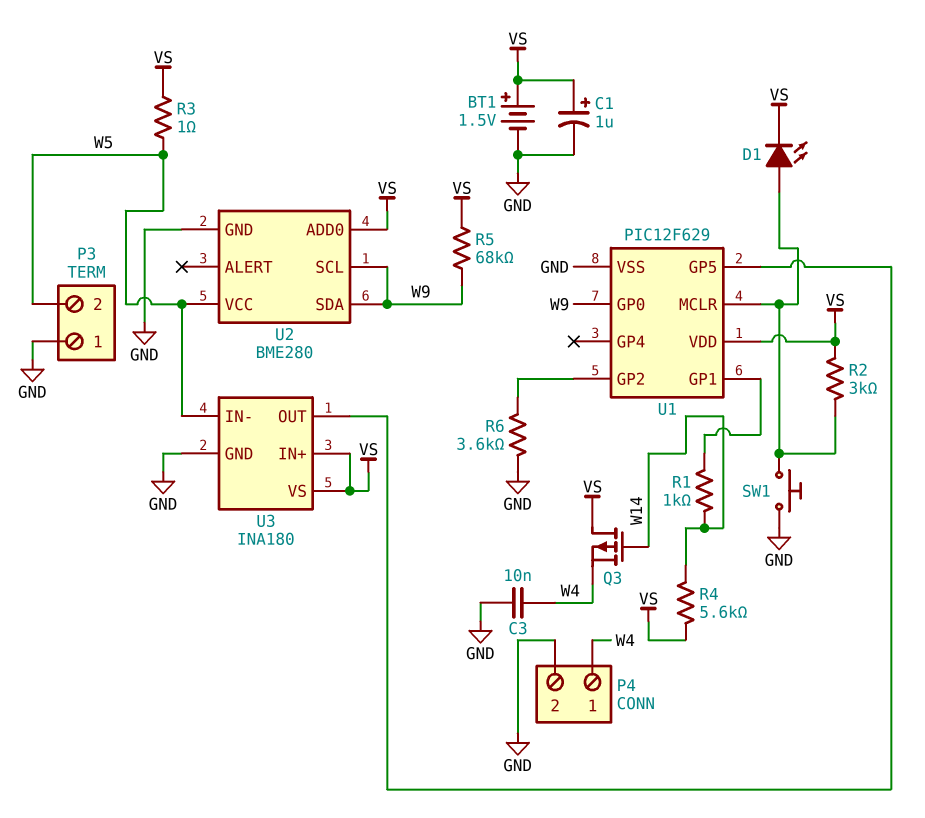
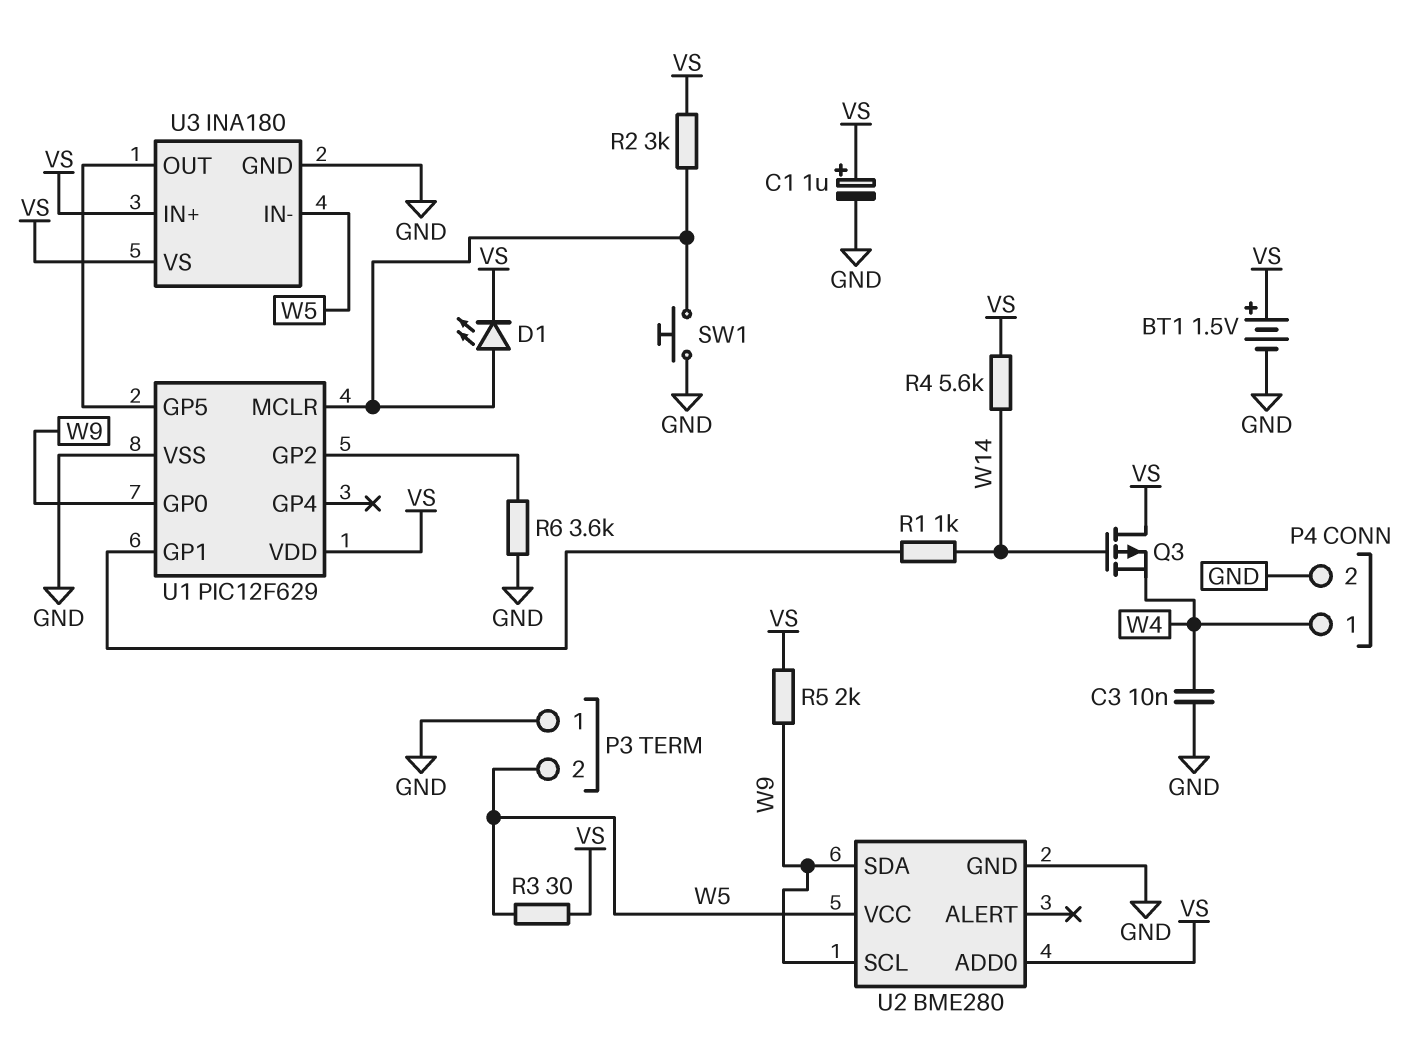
R3: 1 (VS, W5) -> 30 (VS, W5)
R5: 68k (VS, W9) -> 2k (VS, W9)

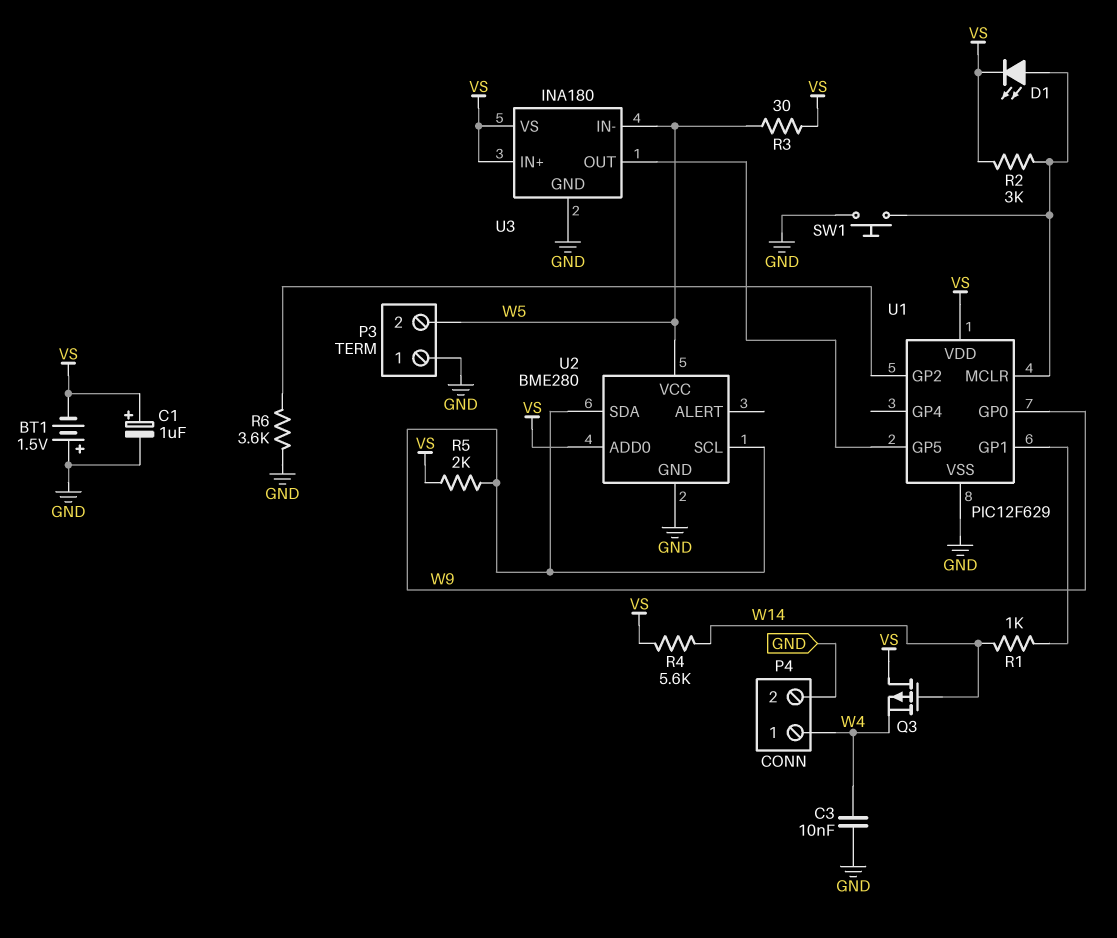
BT1: 1.5V (plus VS, minus GND) -> 1.5V (plus GND, minus VS)

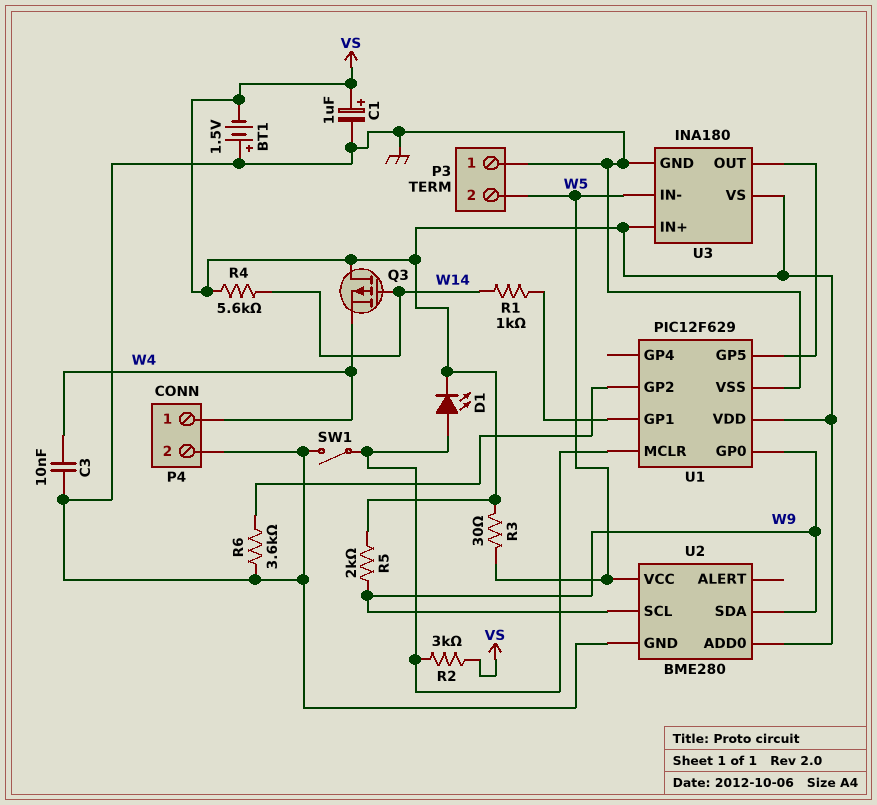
SW1: button (GND, U1/MCLR) -> switch (GND, U1/MCLR)

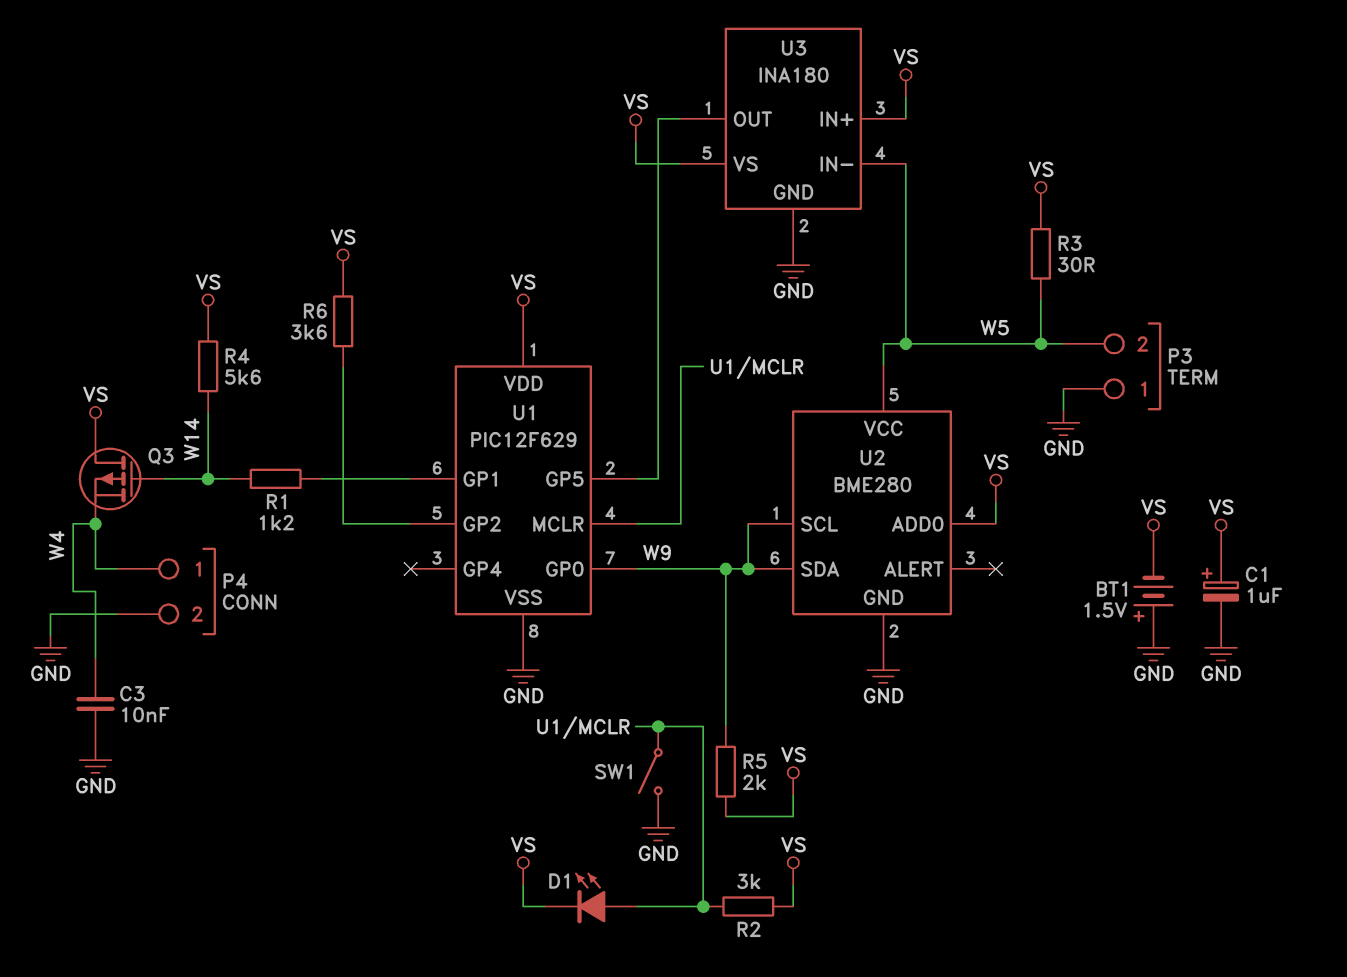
R1: 1k (U1/GP1, W14) -> 1.2k (U1/GP1, W14)
R6: 3.6k (GND, U1/GP2) -> 3.6k (U1/GP2, VS)

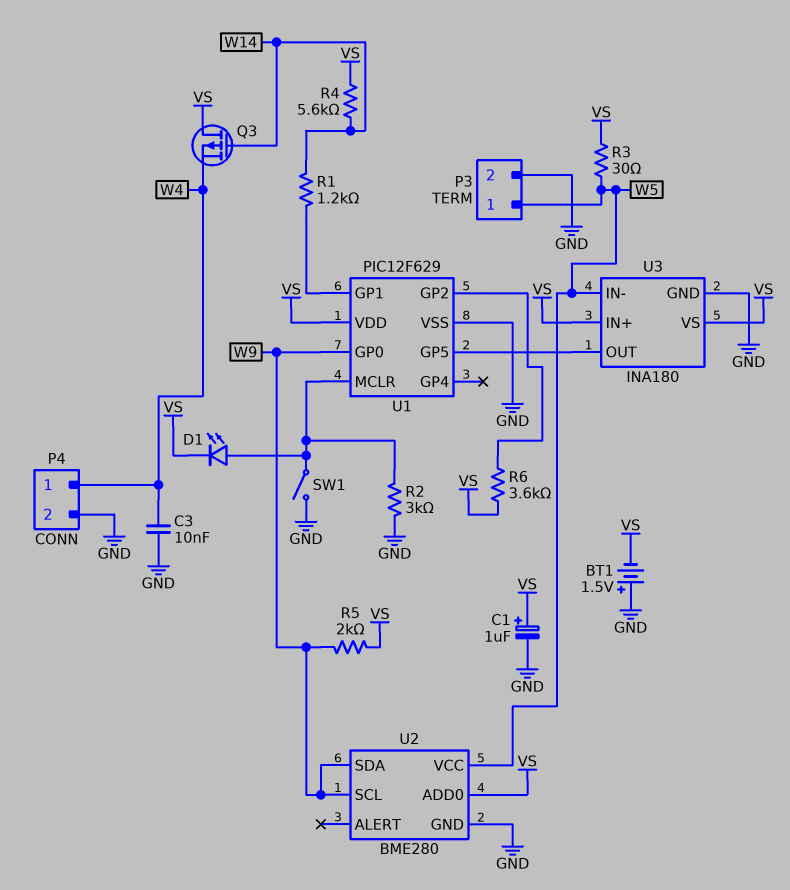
P3 pin 1: GND -> W5
P3 pin 2: W5 -> GND
R2: 3k (U1/MCLR, VS) -> 3k (GND, U1/MCLR)

